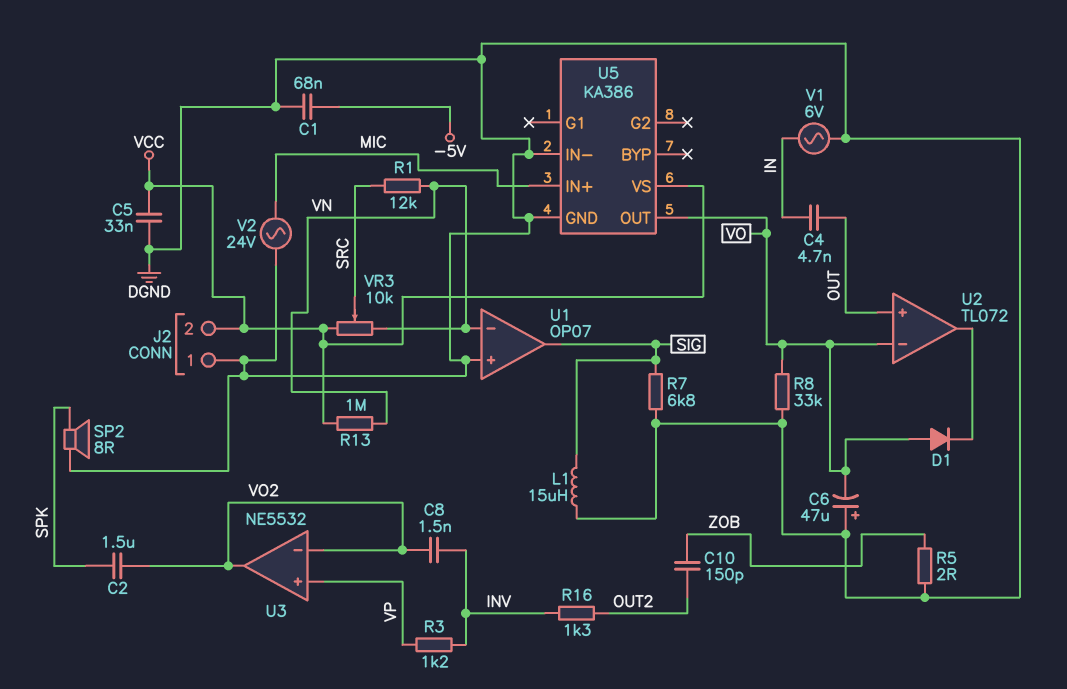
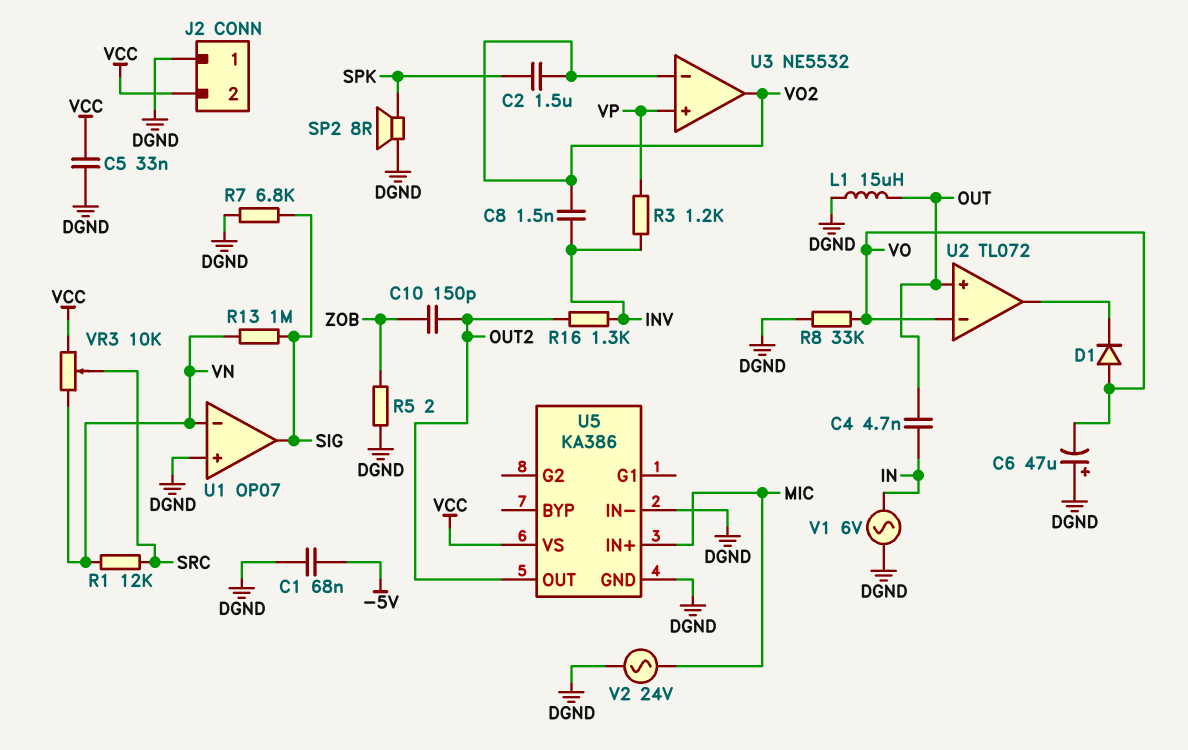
L1: 15uH (DGND, SIG) -> 15uH (DGND, OUT)
R13: 1M (VCC, VN) -> 1M (SIG, VN)
U5 pin OUT: VO -> OUT2

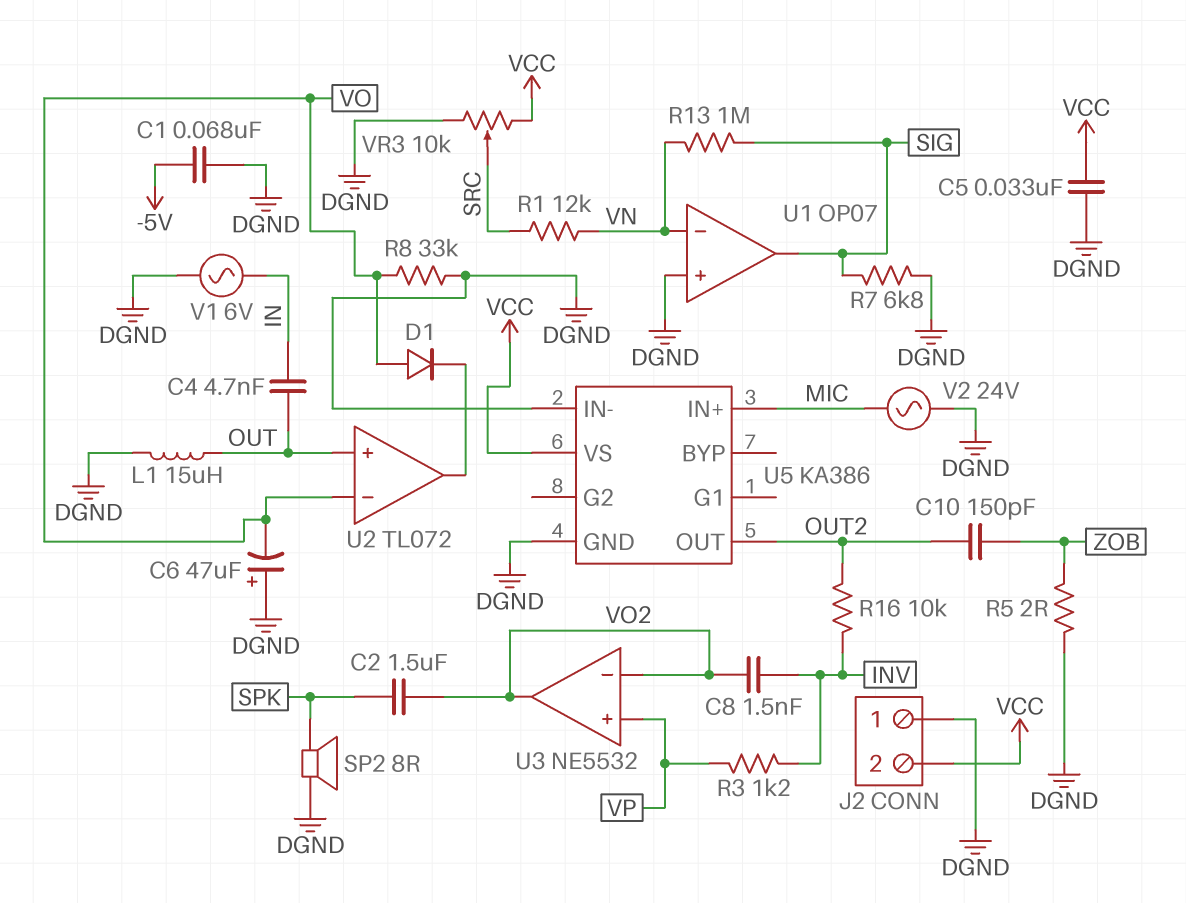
R16: 1.3k (INV, OUT2) -> 10k (INV, OUT2)
VR3: 10k (VCC, VN, wiper SRC) -> 10k (DGND, VCC, wiper SRC)

